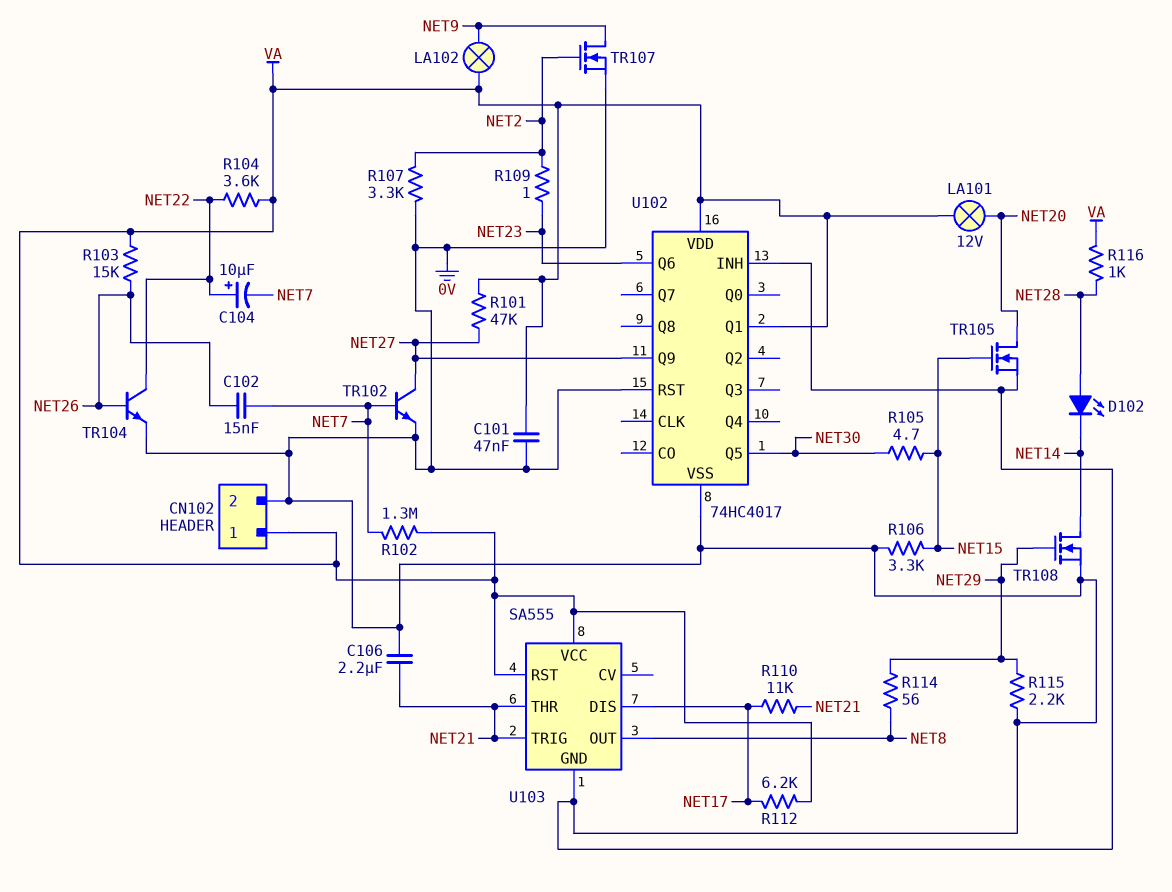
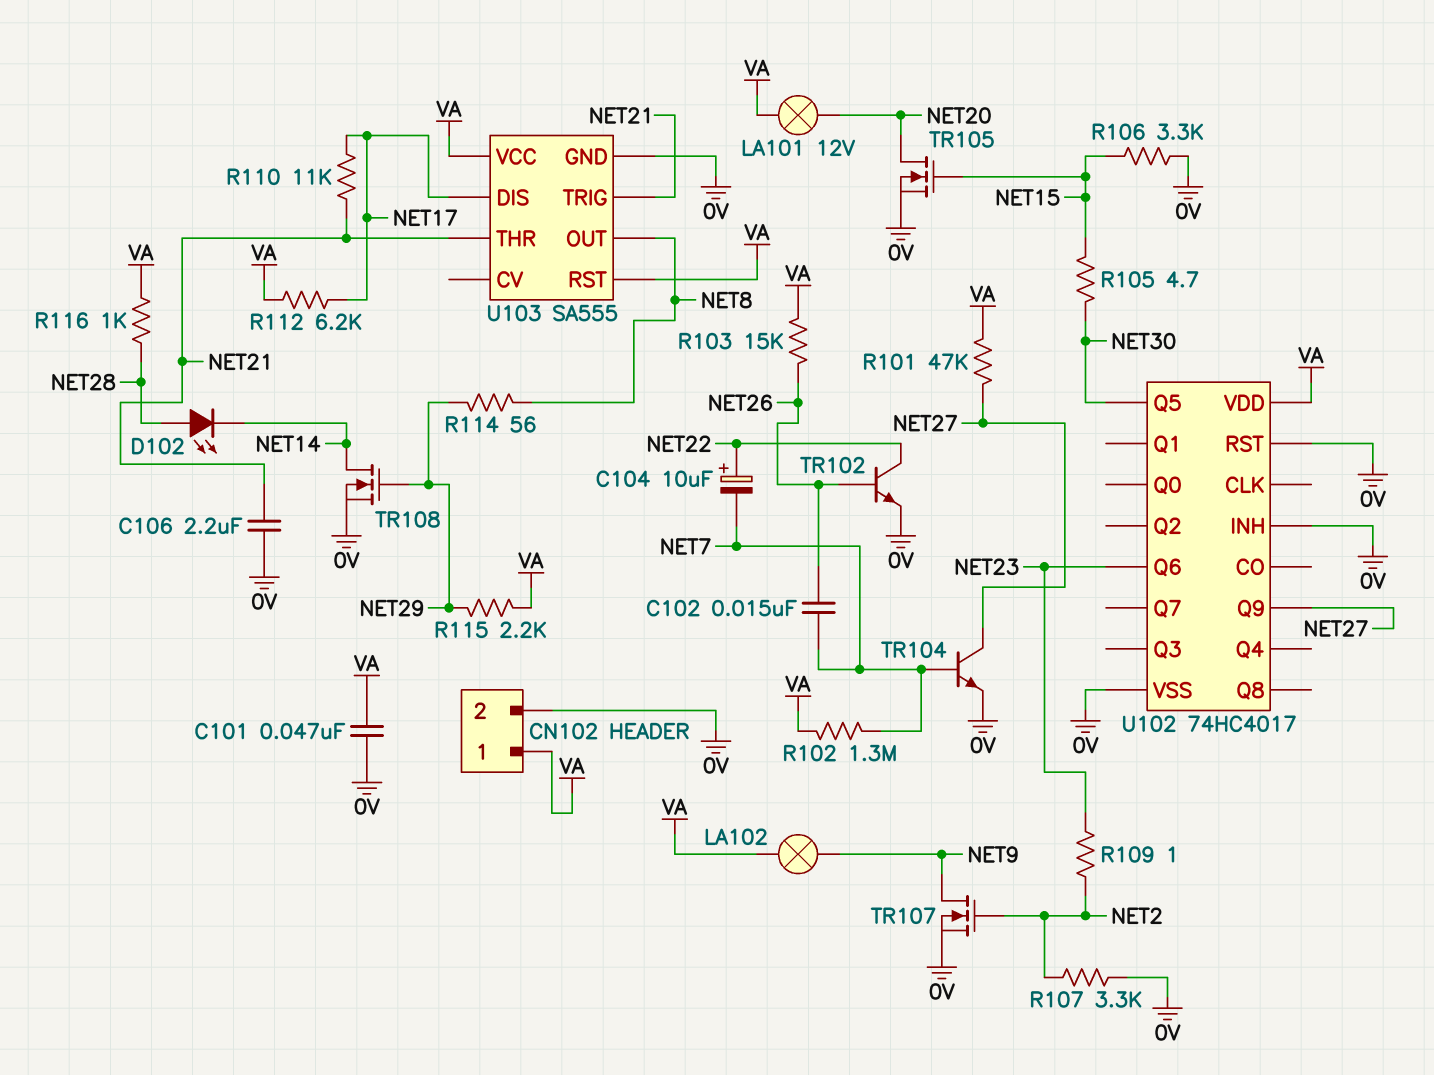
R104: 3.6k (NET22, VA) -> none
R115: 2.2k (0V, NET29) -> 2.2k (NET29, VA)
TR102: NPN (B NET7, C NET27, E 0V) -> NPN (B NET26, C NET22, E 0V)
TR104: NPN (B NET26, C NET22, E 0V) -> NPN (B NET7, C NET27, E 0V)
U102 pin Q1: VA -> none

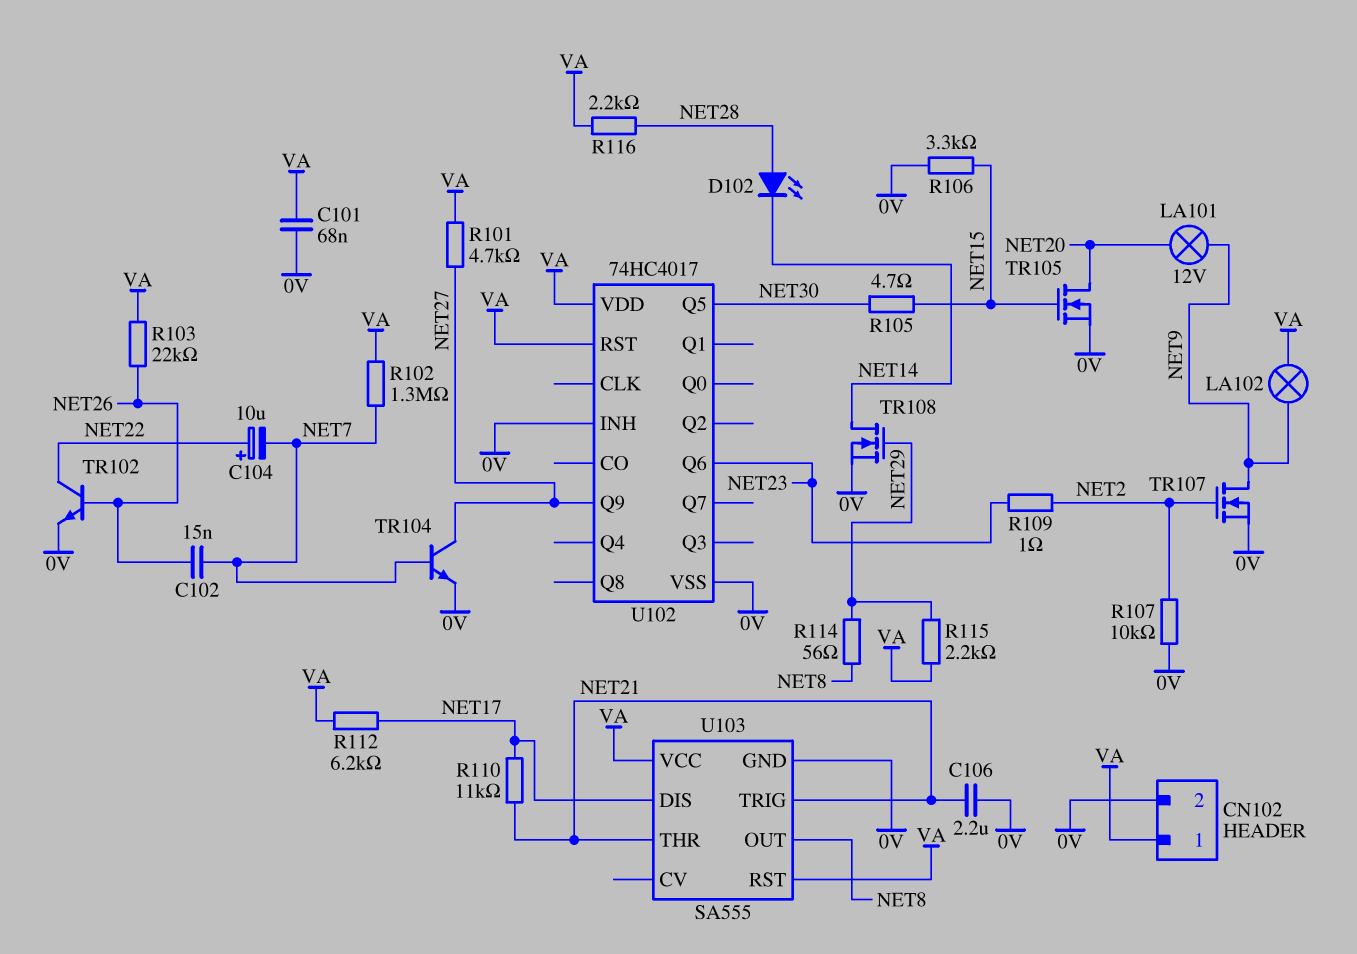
C101: 47nF (0V, VA) -> 68nF (0V, VA)
LA101: lamp 12V (NET20, VA) -> lamp 12V (NET9, NET20)
R101: 47k (NET27, VA) -> 4.7k (NET27, VA)
R103: 15k (NET26, VA) -> 22k (NET26, VA)
R107: 3.3k (0V, NET2) -> 10k (0V, NET2)
R116: 1k (NET28, VA) -> 2.2k (NET28, VA)
U102 pin RST: 0V -> VA

